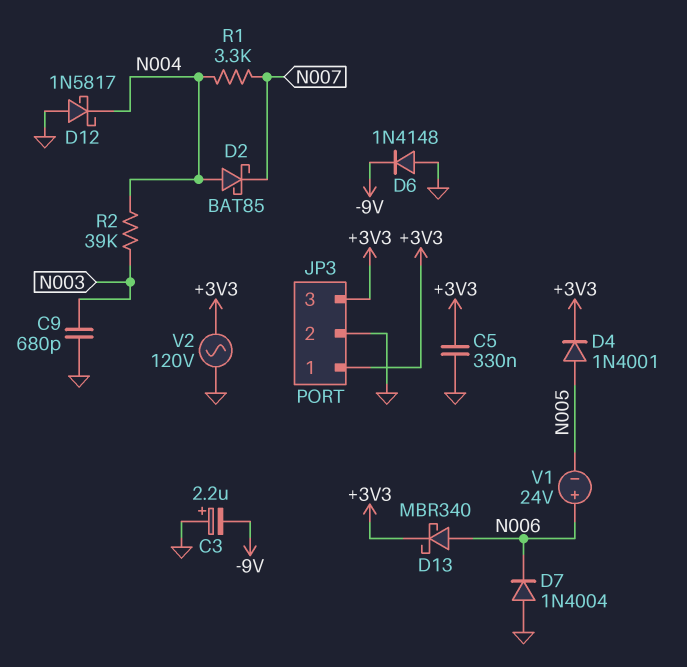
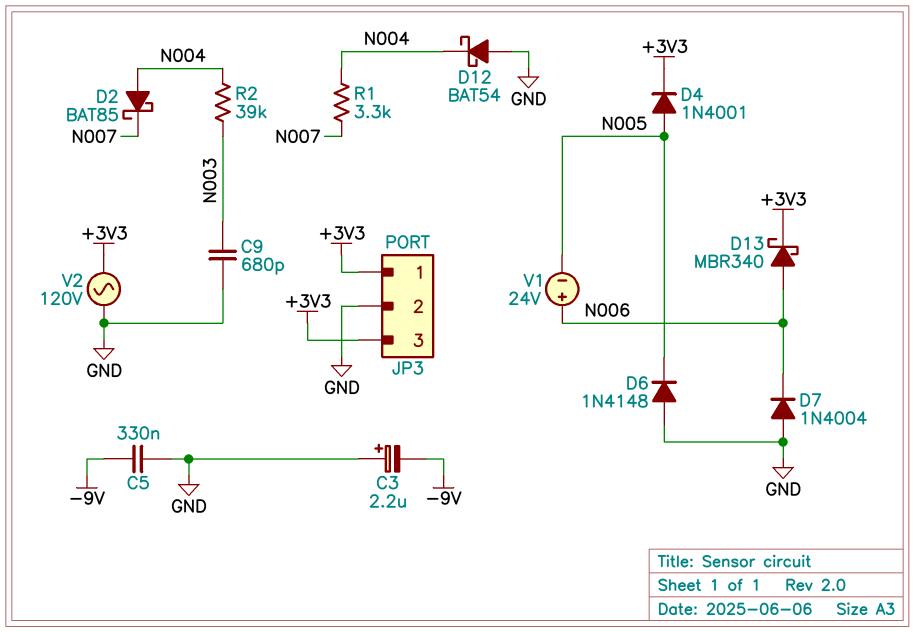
C5: 330nF (+3V3, GND) -> 330nF (-9V, GND)
D6: diode 1N4148 (A GND, K -9V) -> diode 1N4148 (A GND, K N005)
D12: schottky 1N5817 (A GND, K N004) -> schottky BAT54 (A GND, K N004)

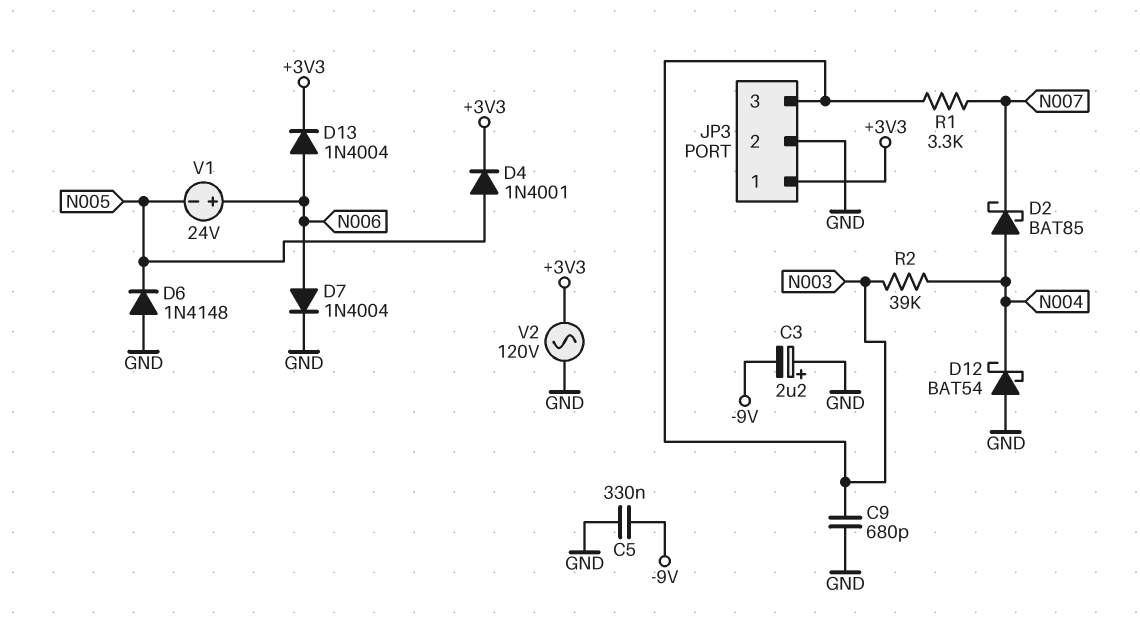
D7: diode 1N4004 (A GND, K N006) -> diode 1N4004 (A N006, K GND)
D13: schottky MBR340 (A N006, K +3V3) -> diode 1N4004 (A N006, K +3V3)
JP3 pin 3: +3V3 -> N003
R1: 3.3k (N004, N007) -> 3.3k (N003, N007)

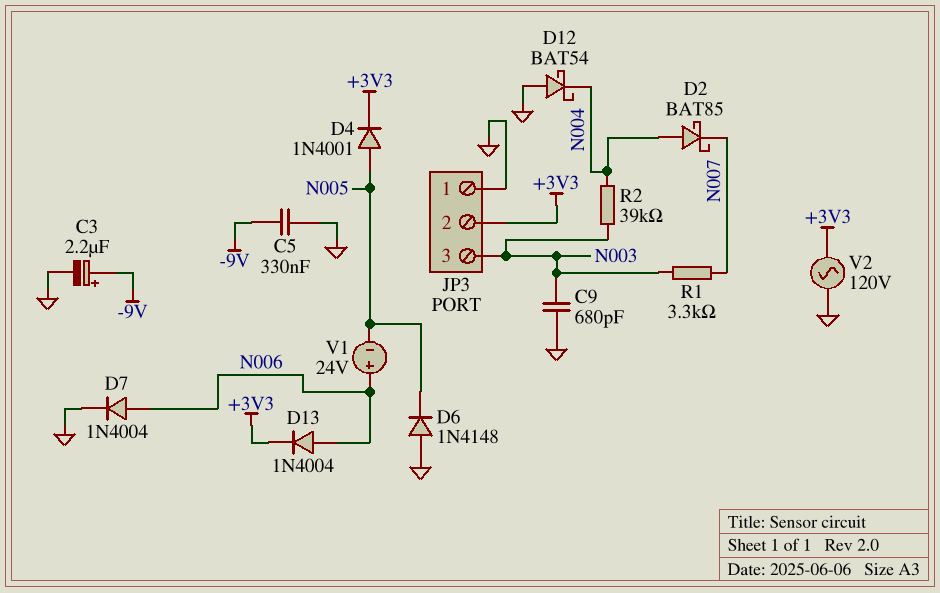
C3: 2.2uF (plus GND, minus -9V) -> 2.2uF (plus -9V, minus GND)
JP3 pin 1: +3V3 -> GND
JP3 pin 2: GND -> +3V3

